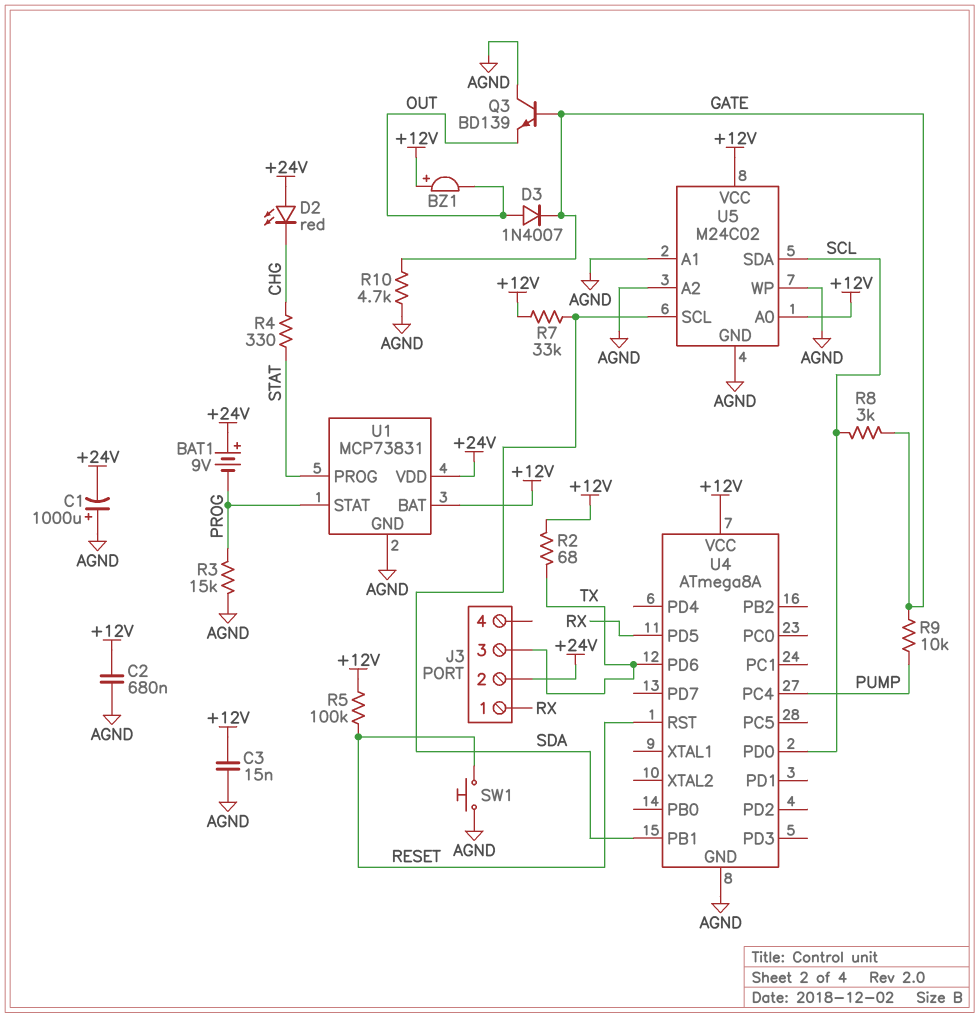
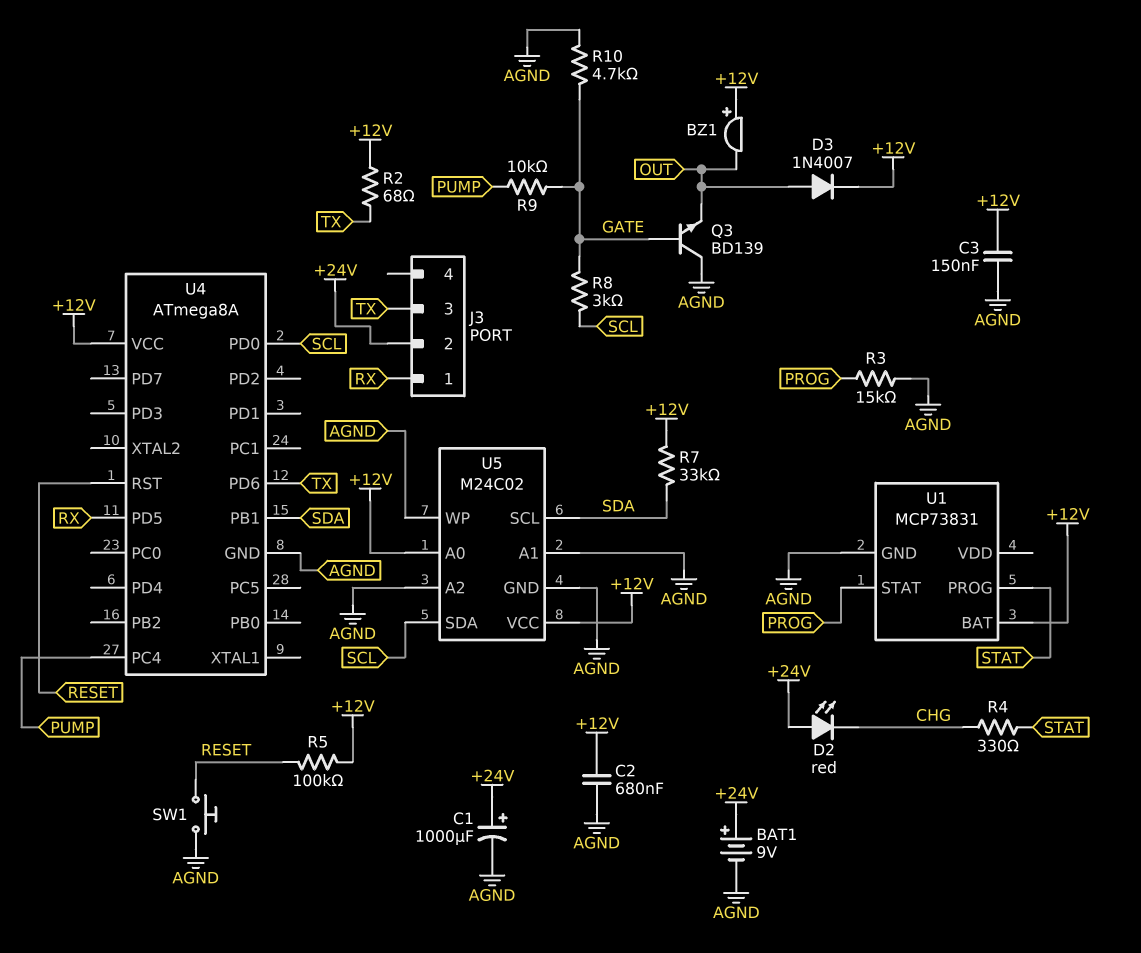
BAT1: 9V (plus +24V, minus PROG) -> 9V (plus +24V, minus AGND)
C1: 1000uF (plus AGND, minus +24V) -> 1000uF (plus +24V, minus AGND)
C3: 15nF (+12V, AGND) -> 150nF (+12V, AGND)
D3: diode 1N4007 (A OUT, K GATE) -> diode 1N4007 (A OUT, K +12V)
U1 pin VDD: +24V -> none

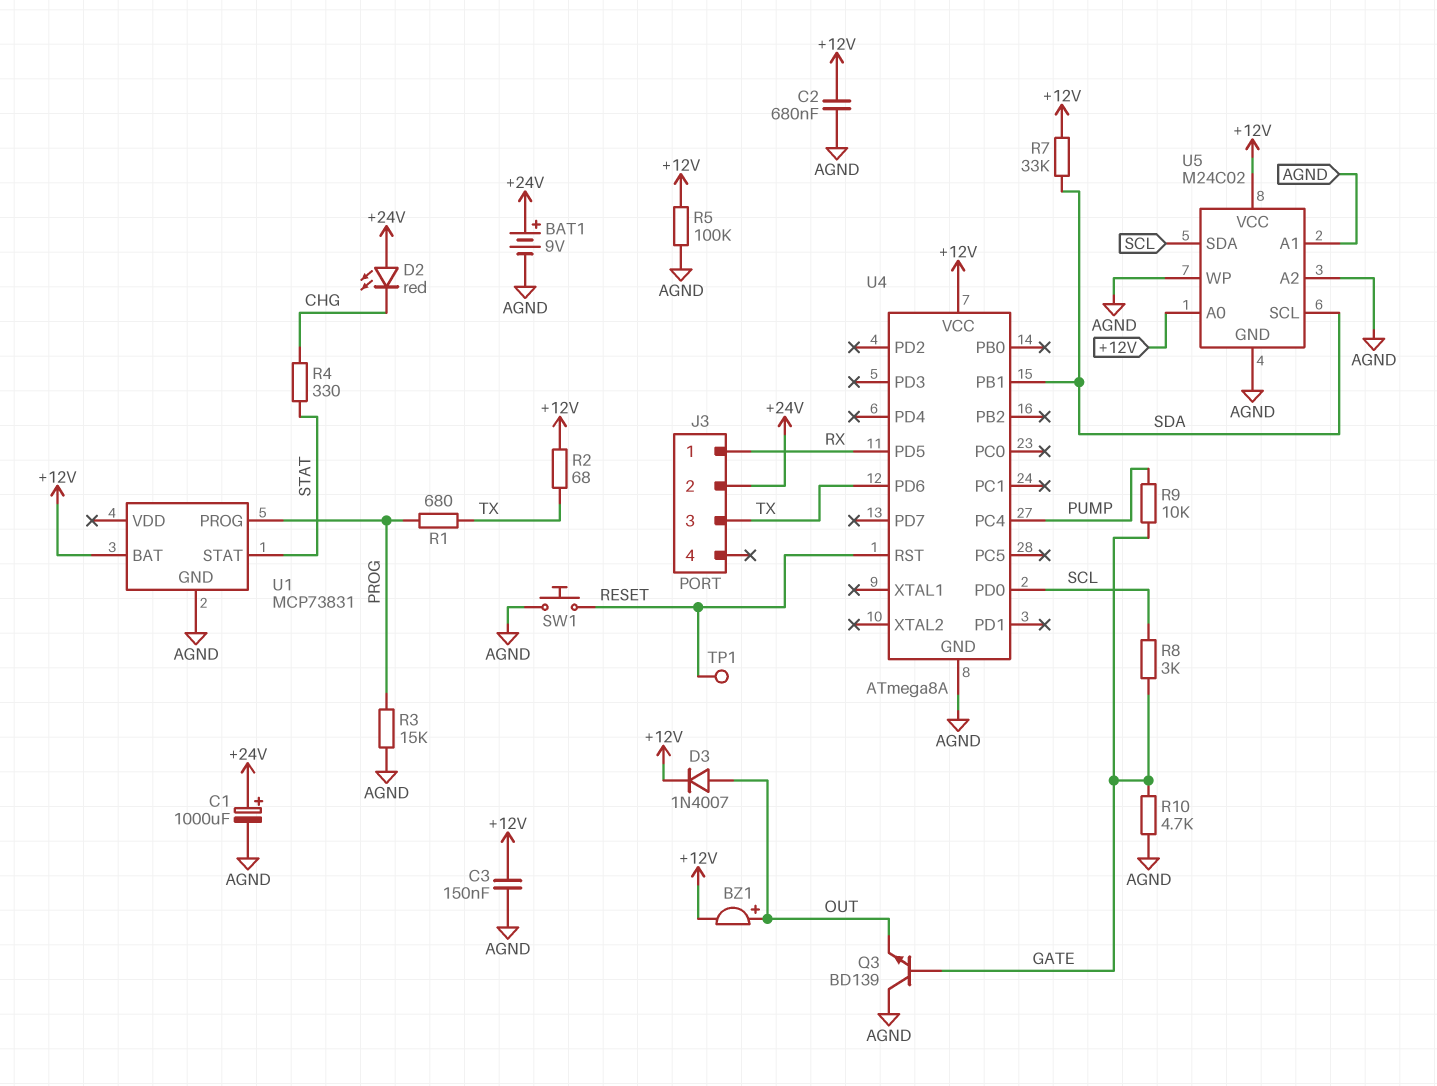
BZ1: buzzer (plus +12V, minus OUT) -> buzzer (plus OUT, minus +12V)
R1: none -> 680 (PROG, TX)
R5: 100k (+12V, RESET) -> 100k (+12V, AGND)
TP1: none -> test point (RESET)
U1 pin PROG: STAT -> PROG
U1 pin STAT: PROG -> STAT

